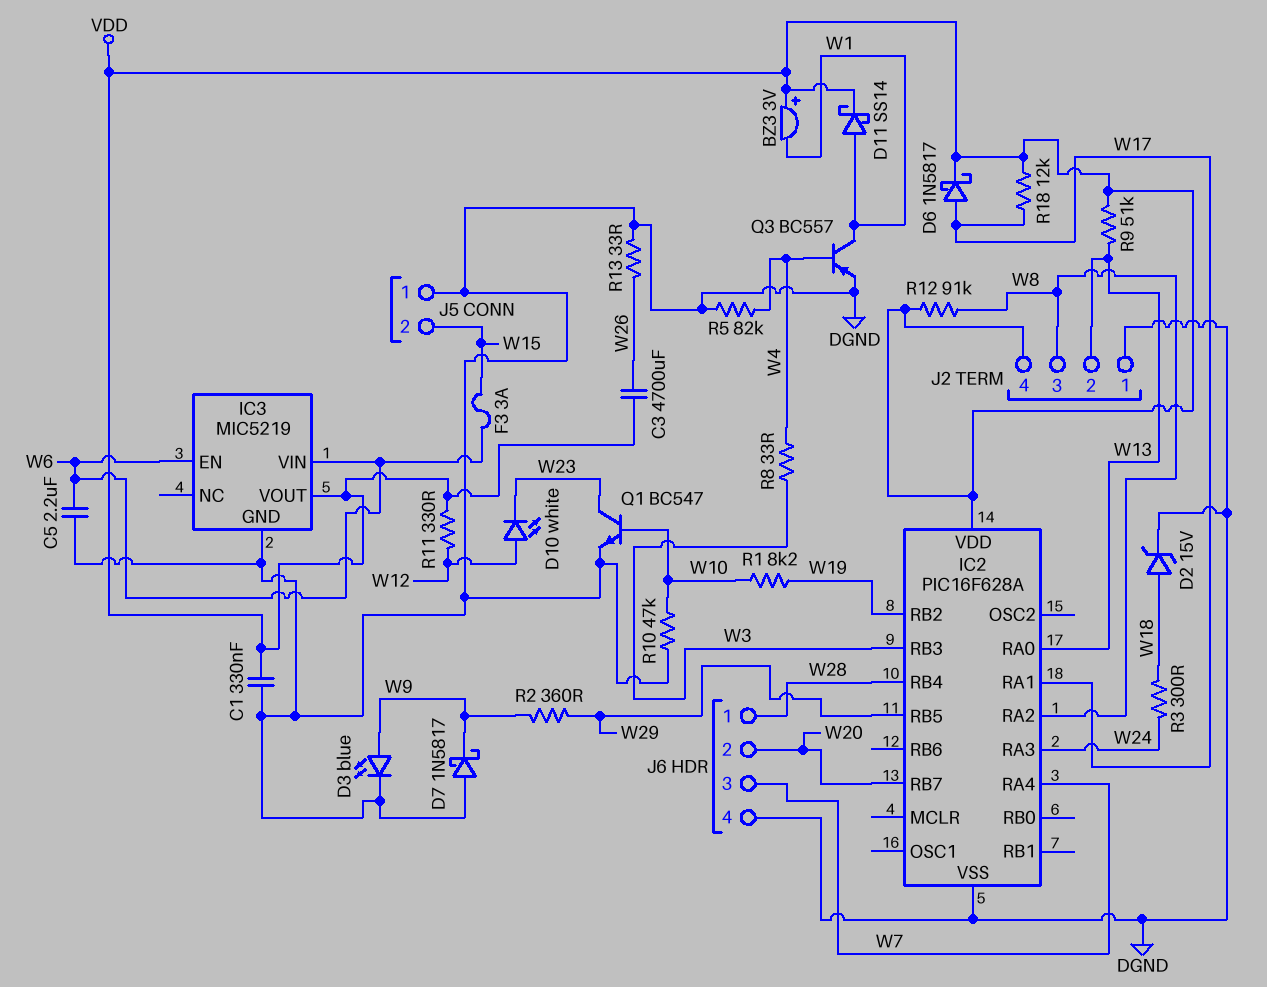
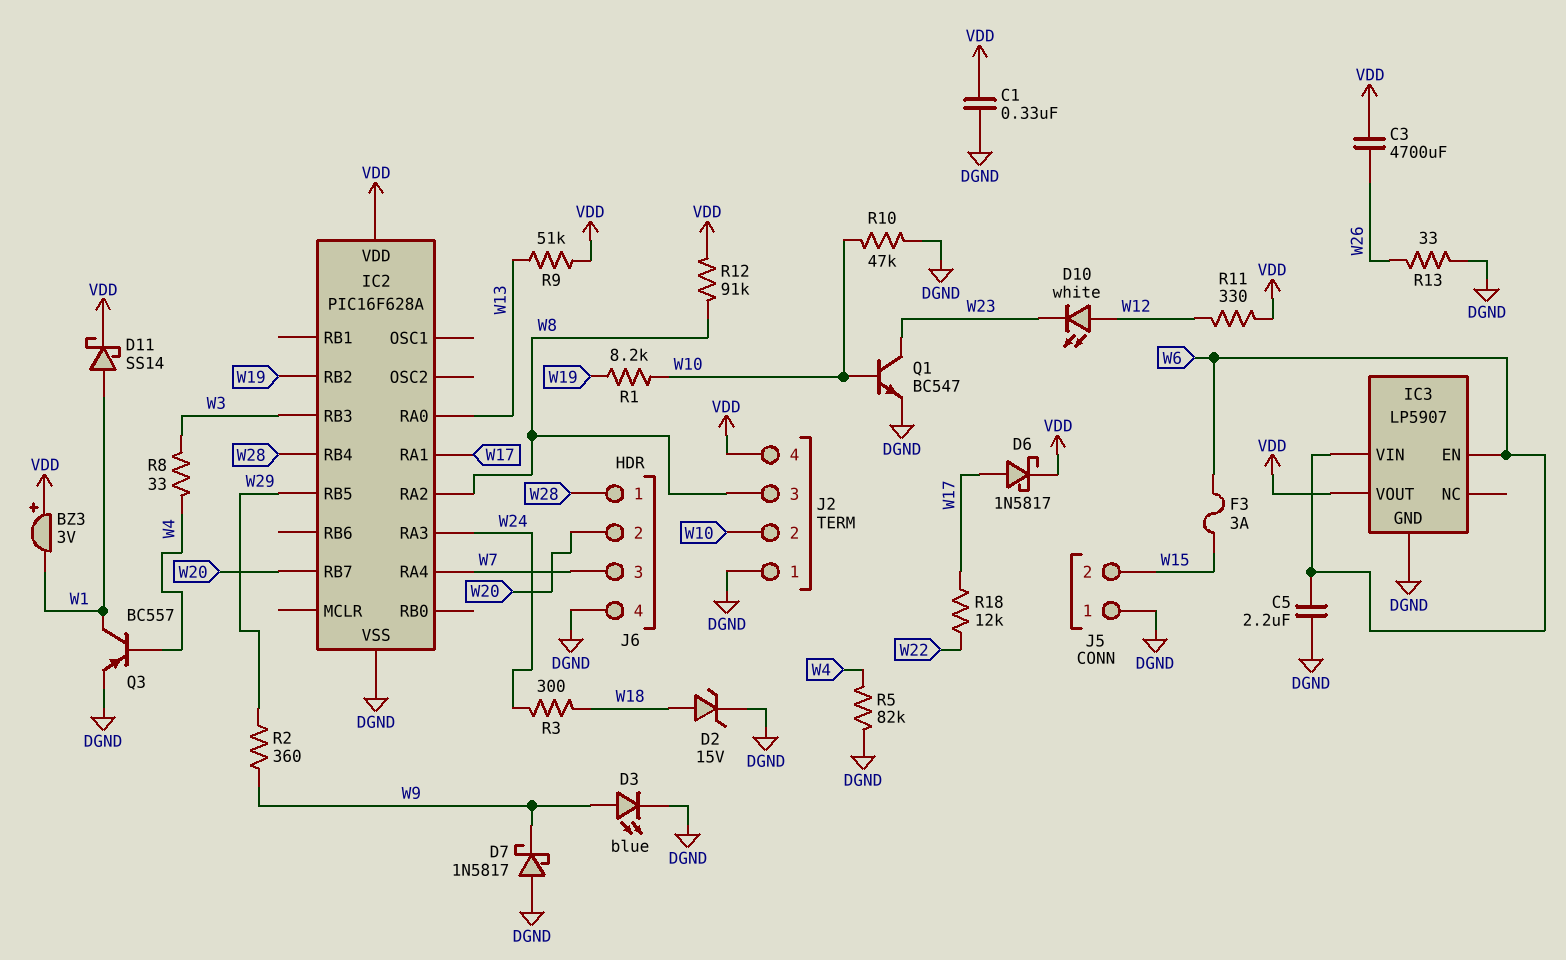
IC3: MIC5219 -> LP5907
J2 pin 2: W13 -> W10
R18: 12k (VDD, W17) -> 12k (W17, W22)

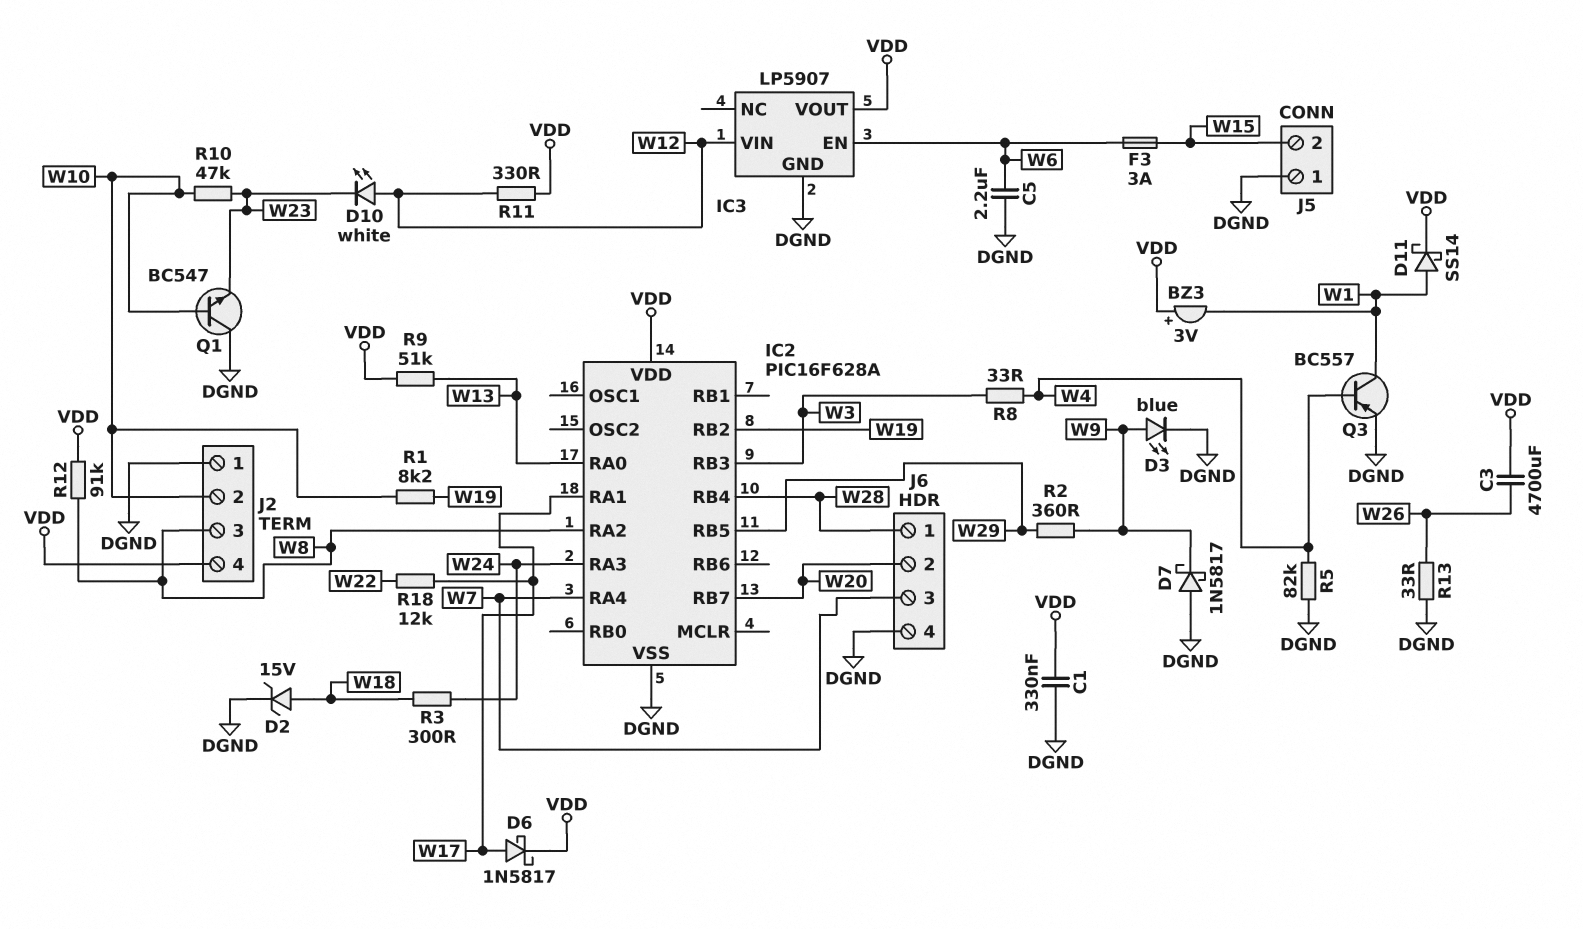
IC3 pin VIN: W6 -> W12
Q1: NPN BC547 (B W10, C W23, E DGND) -> NPN BC547 (B W10, C DGND, E W23)
R10: 47k (DGND, W10) -> 47k (W10, W23)

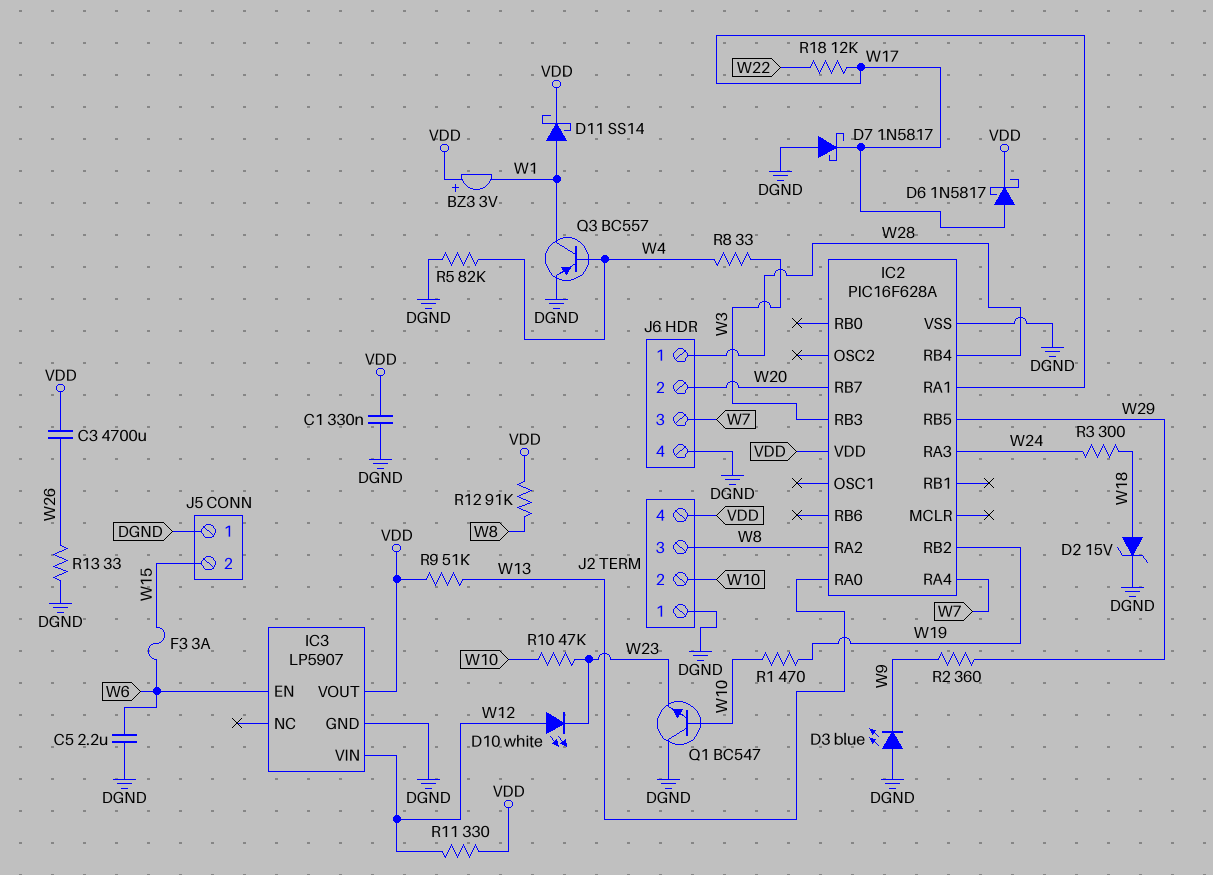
D3: LED blue (A W9, K DGND) -> LED blue (A DGND, K W9)
D7: schottky 1N5817 (A DGND, K W9) -> schottky 1N5817 (A DGND, K W17)
R1: 8.2k (W10, W19) -> 470 (W10, W19)

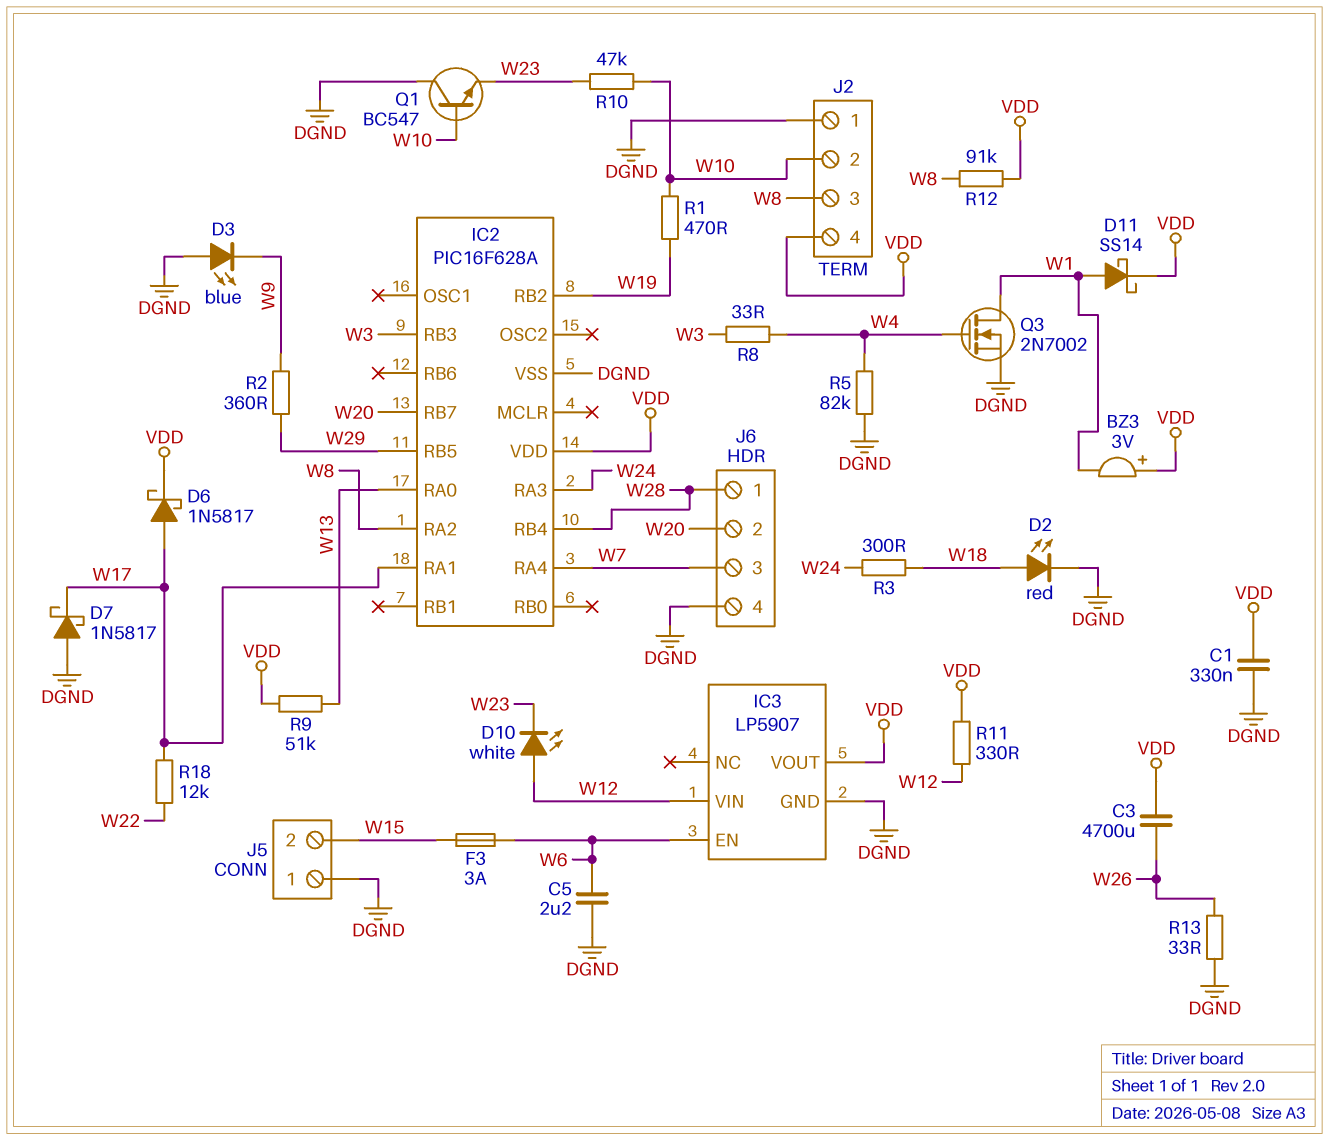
D2: zener 15V (A W18, K DGND) -> LED red (A W18, K DGND)
Q3: PNP BC557 (B W4, C W1, E DGND) -> NMOS 2N7002 (G W4, D W1, S DGND)

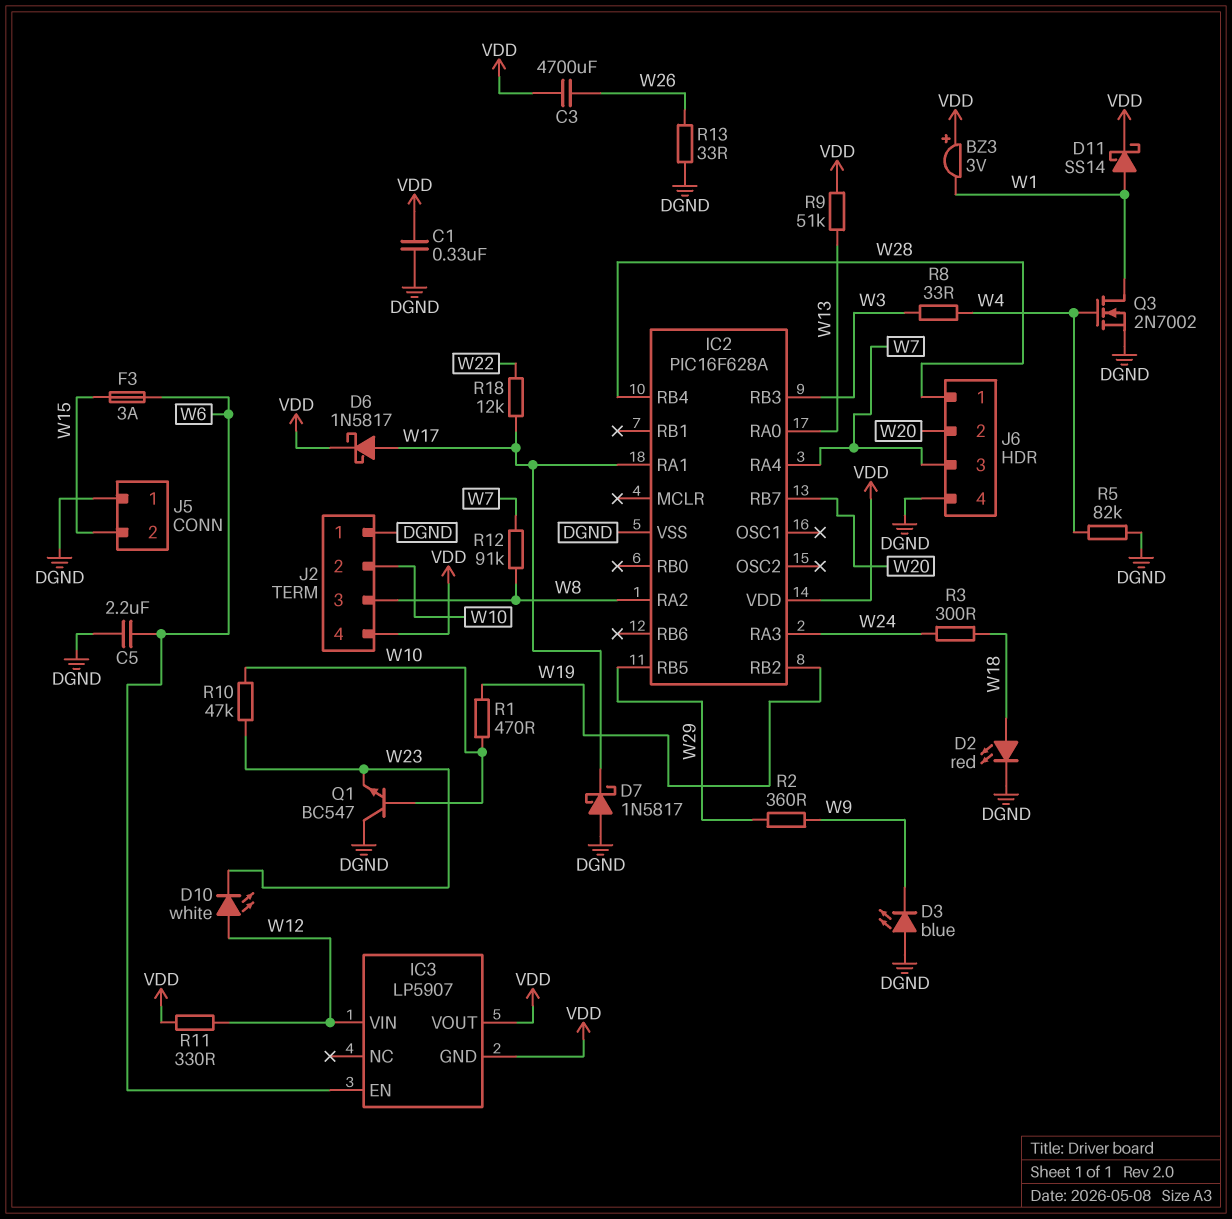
IC3 pin GND: DGND -> VDD
R12: 91k (VDD, W8) -> 91k (W7, W8)

